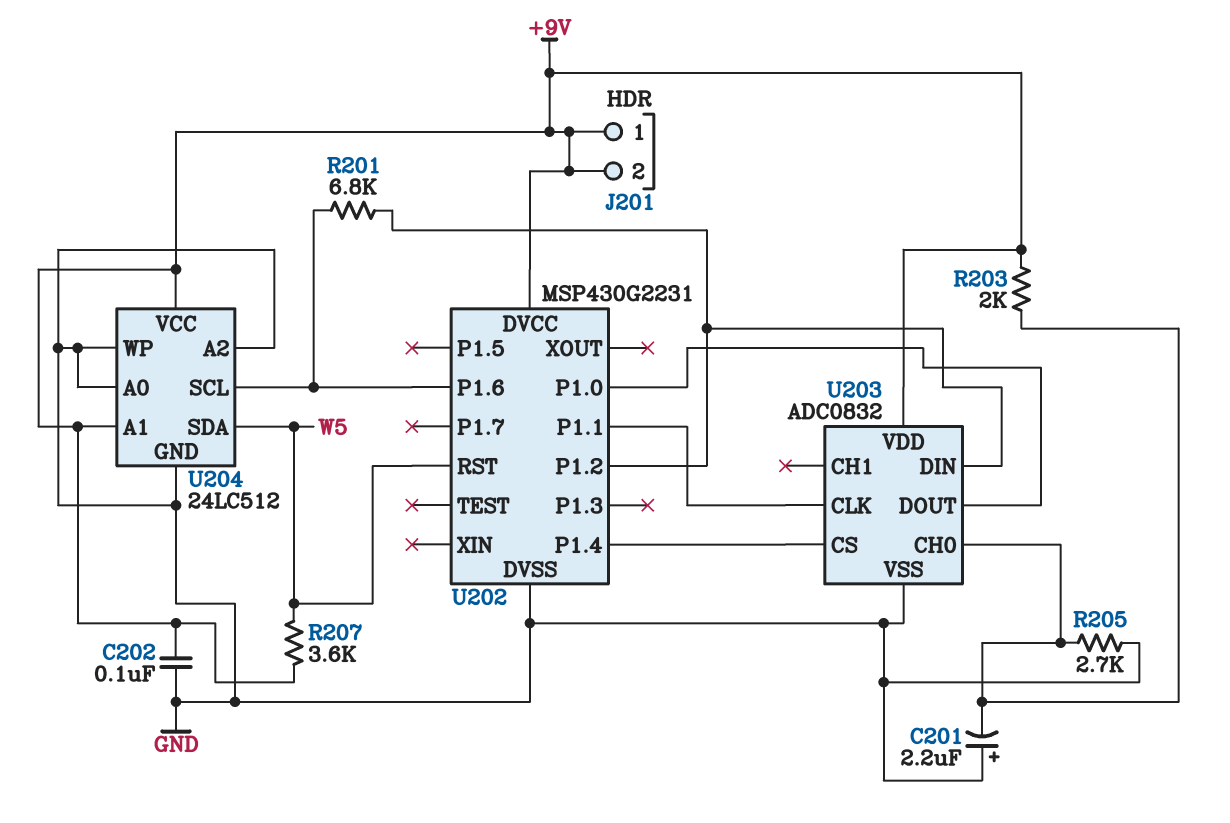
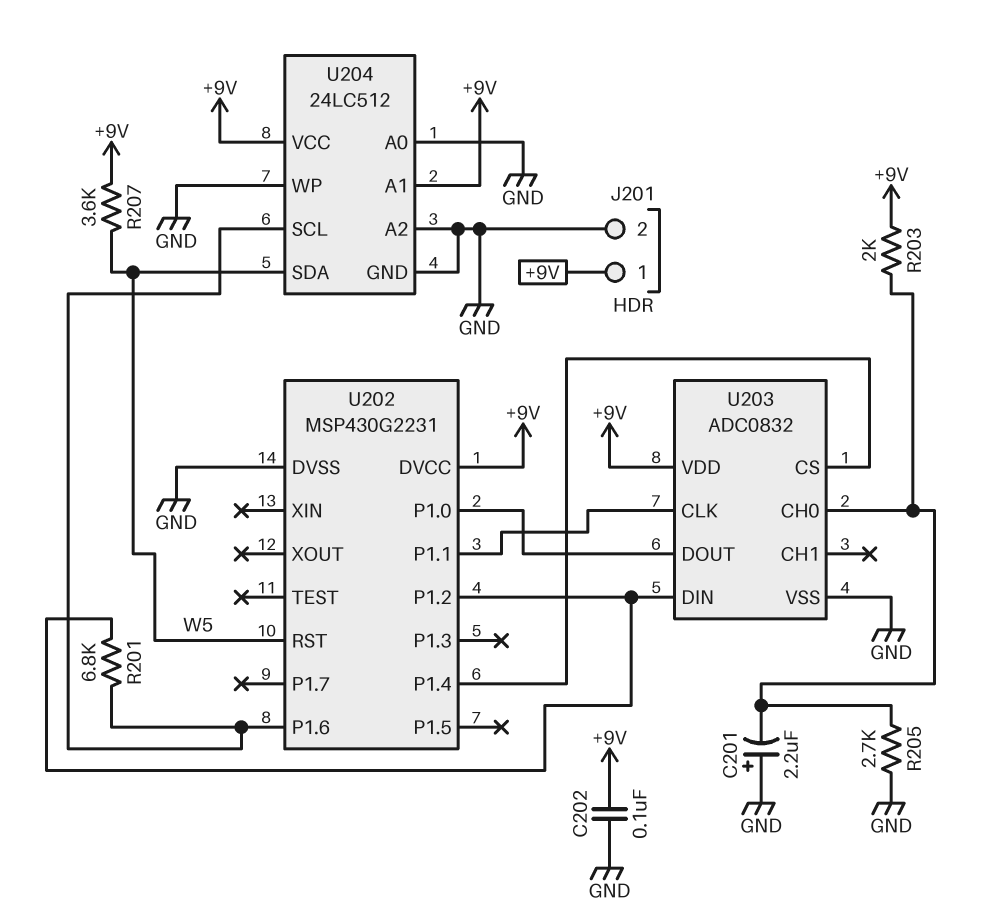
J201 pin 2: +9V -> GND

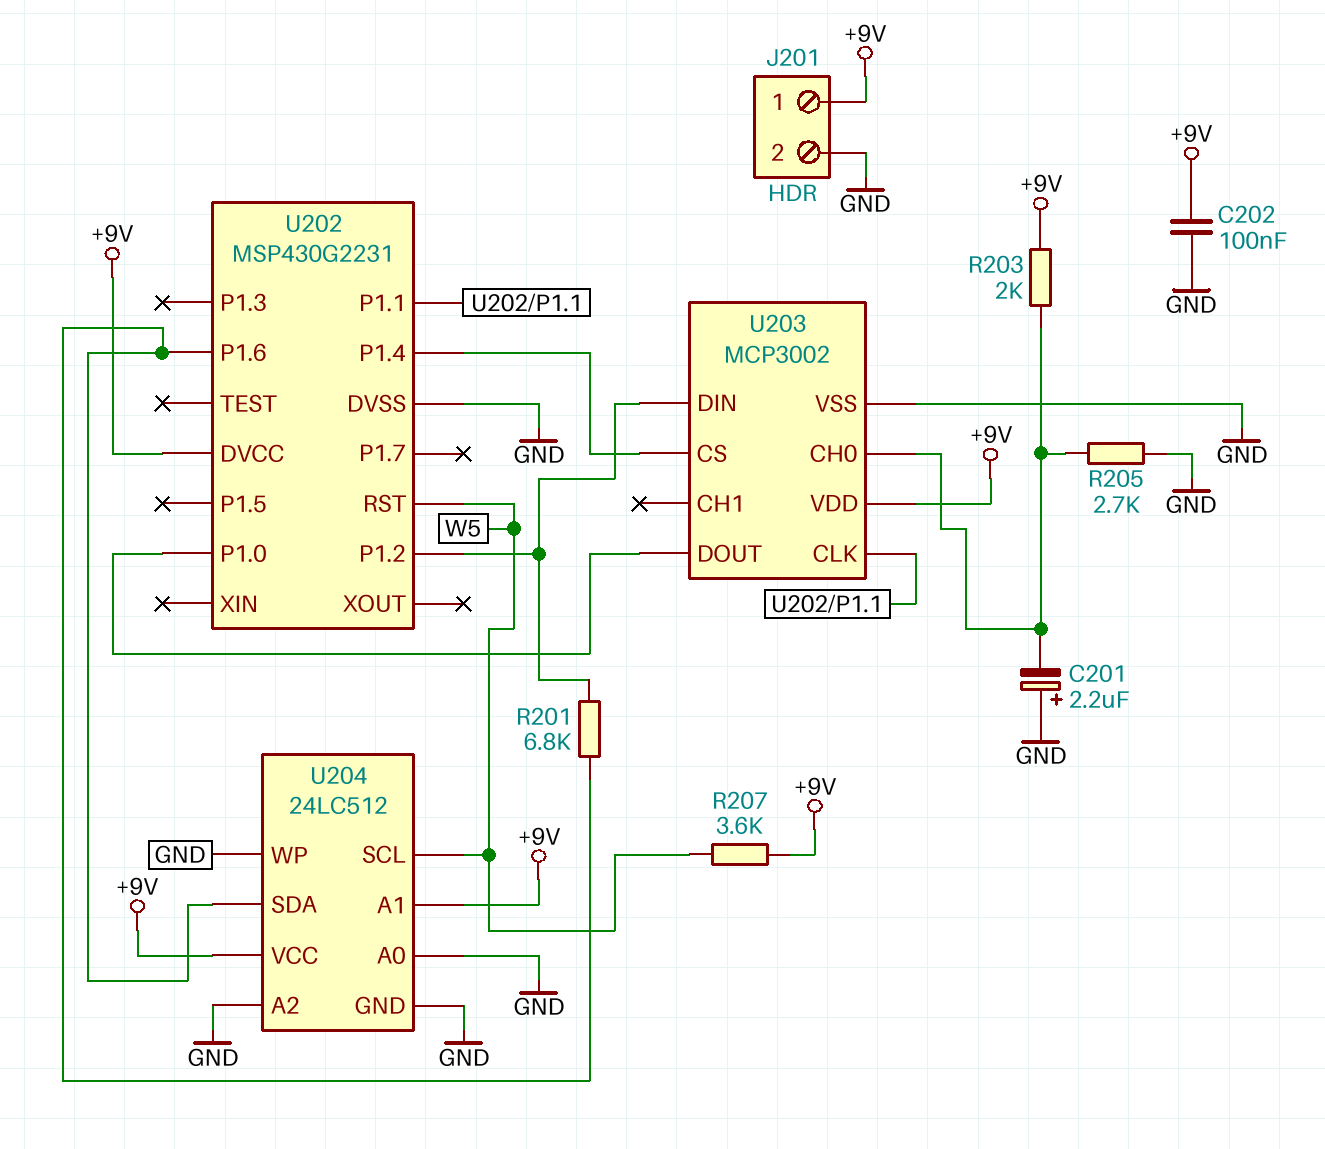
U203: ADC0832 -> MCP3002
U204 pin SCL: U202/P1.6 -> W5
U204 pin SDA: W5 -> U202/P1.6

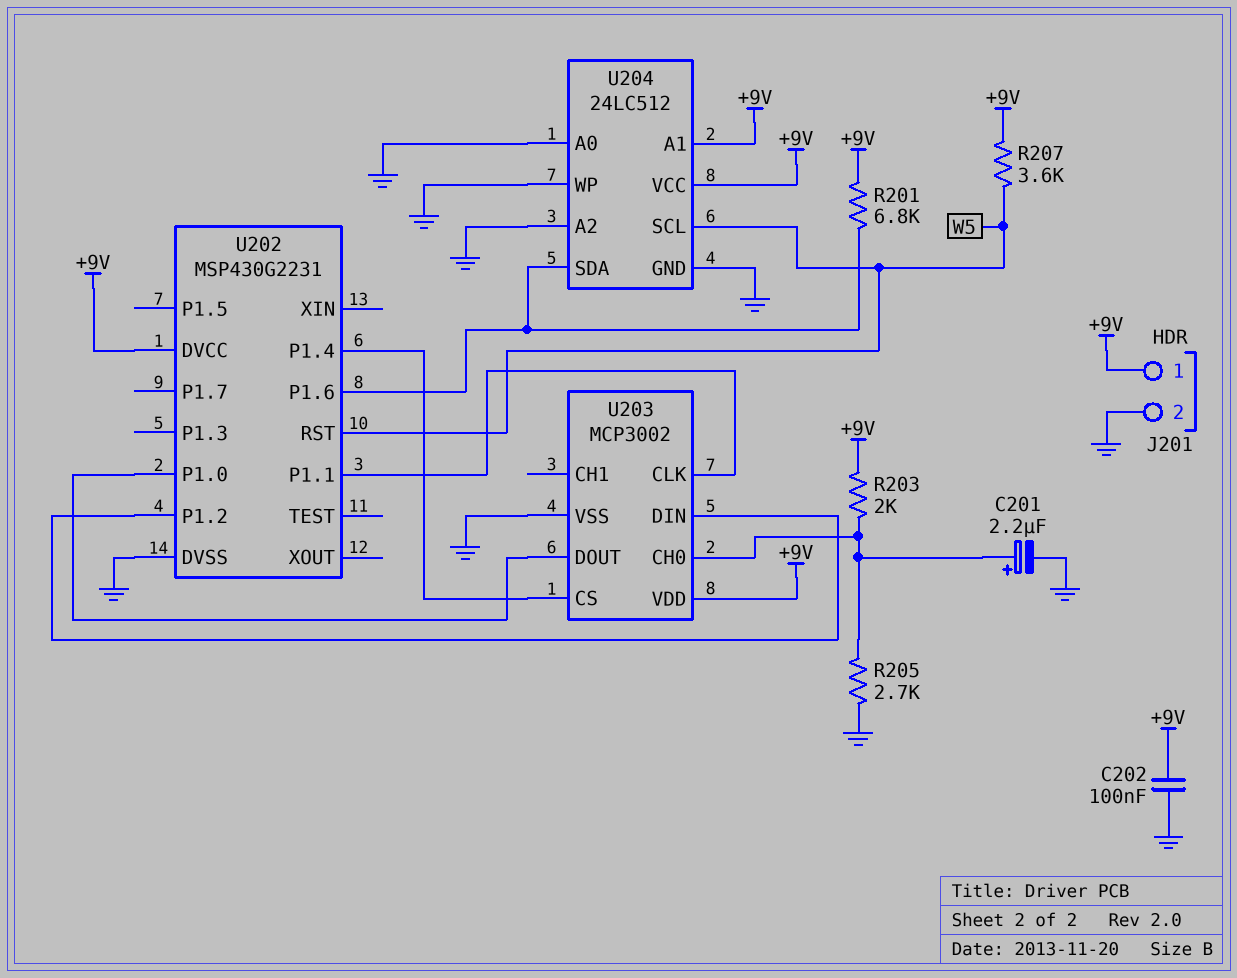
C201: 2.2uF (plus GND, minus U203/CH0) -> 2.2uF (plus U203/CH0, minus GND)
R201: 6.8k (U202/P1.2, U202/P1.6) -> 6.8k (+9V, U202/P1.6)

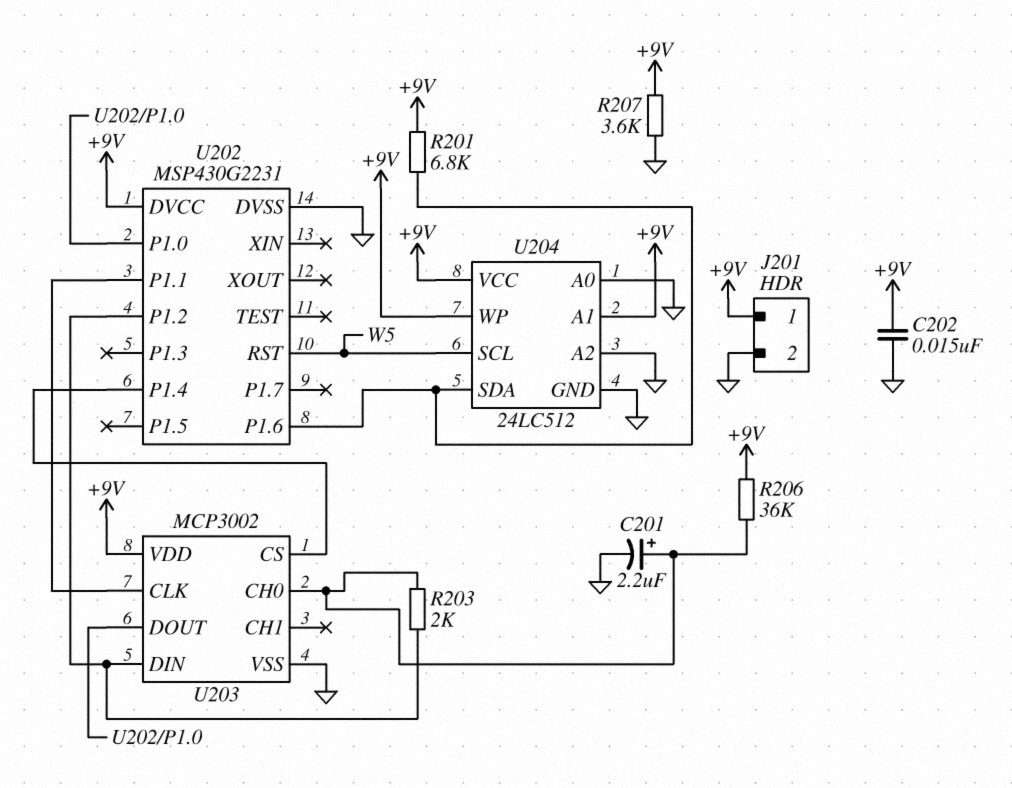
C202: 100nF (+9V, GND) -> 15nF (+9V, GND)
R203: 2k (+9V, U203/CH0) -> 2k (U202/P1.2, U203/CH0)
R205: 2.7k (GND, U203/CH0) -> none
R206: none -> 36k (+9V, U203/CH0)
R207: 3.6k (+9V, W5) -> 3.6k (+9V, GND)
U204 pin WP: GND -> +9V

